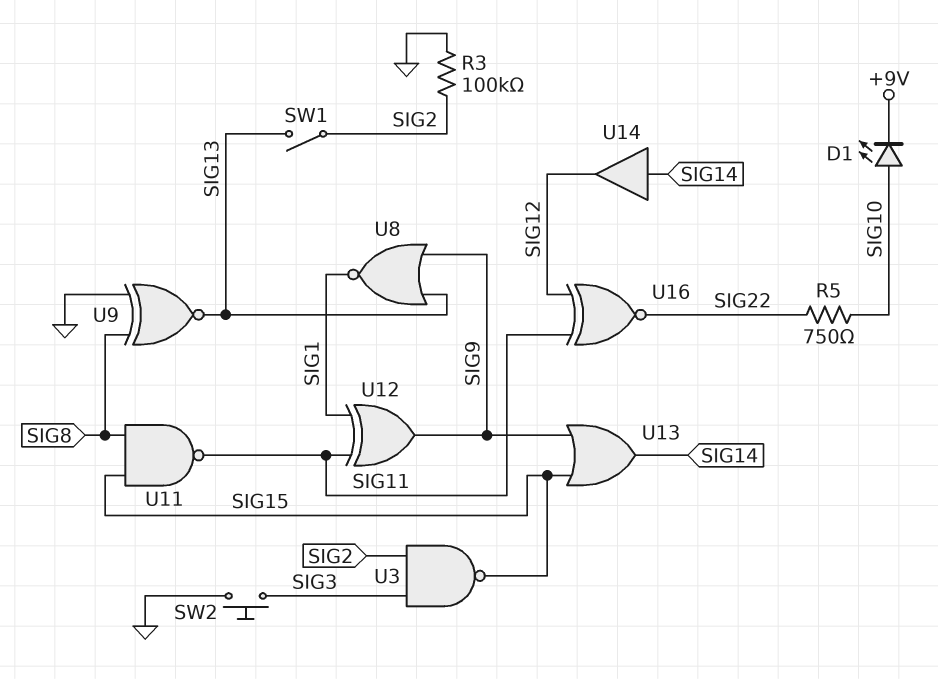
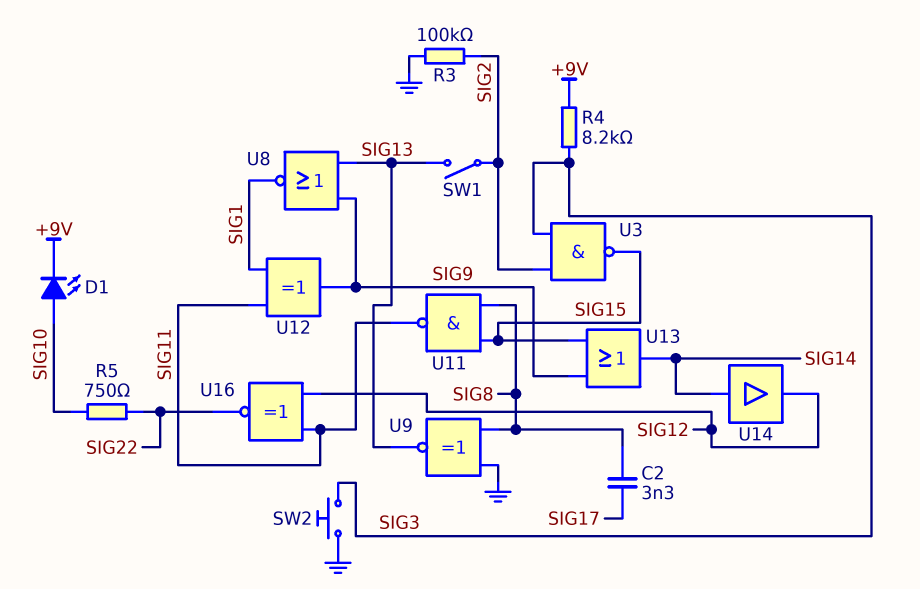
C2: none -> 3.3nF (SIG8, SIG17)
R4: none -> 8.2k (+9V, SIG3)

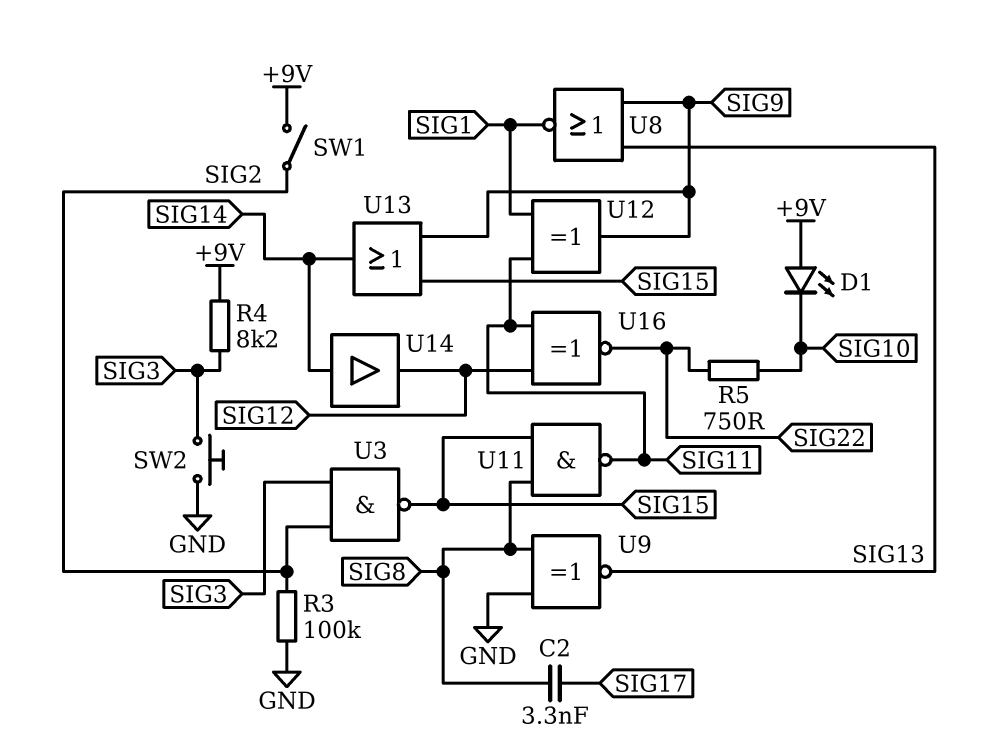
D1: LED (A SIG10, K +9V) -> LED (A +9V, K SIG10)
SW1: switch (SIG2, SIG13) -> switch (+9V, SIG2)

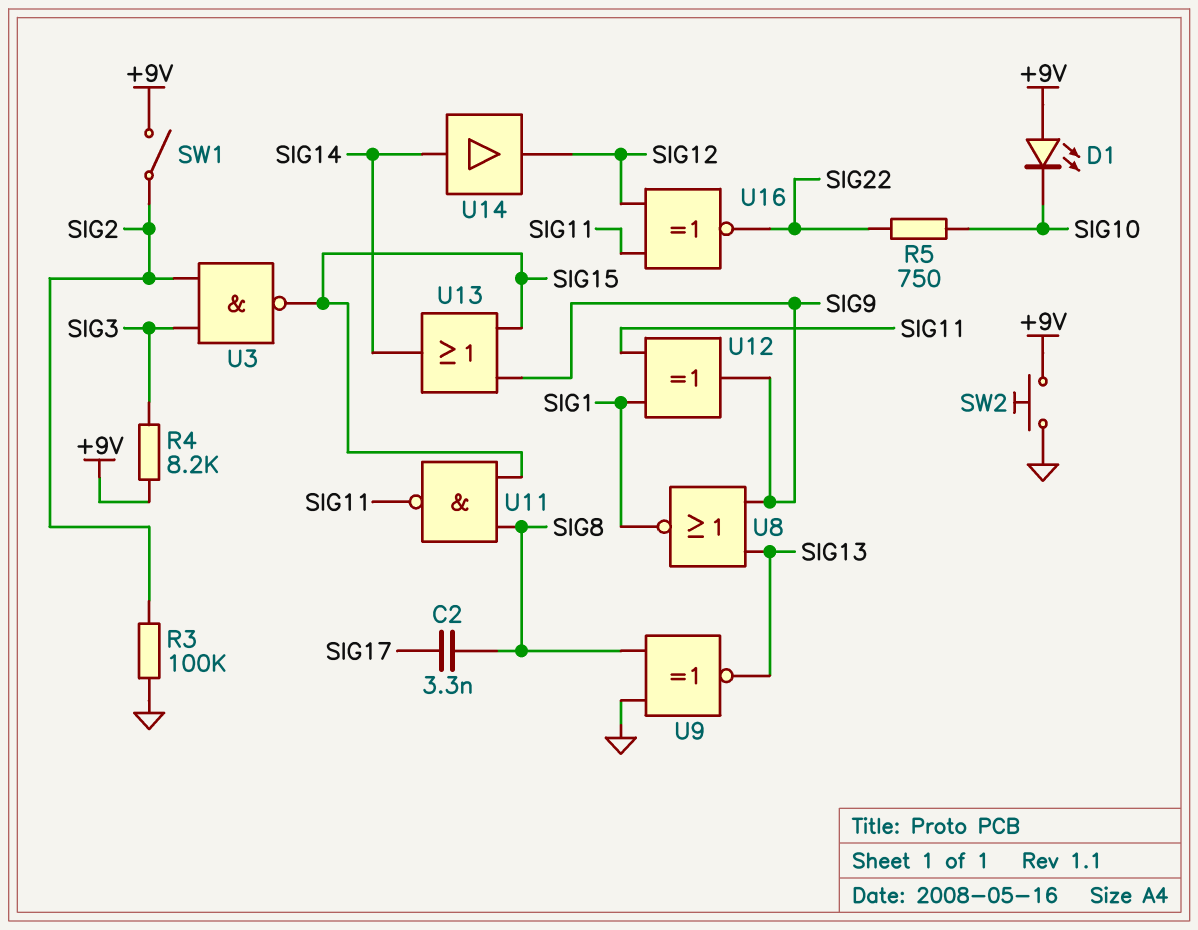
SW2: button (GND, SIG3) -> button (+9V, GND)

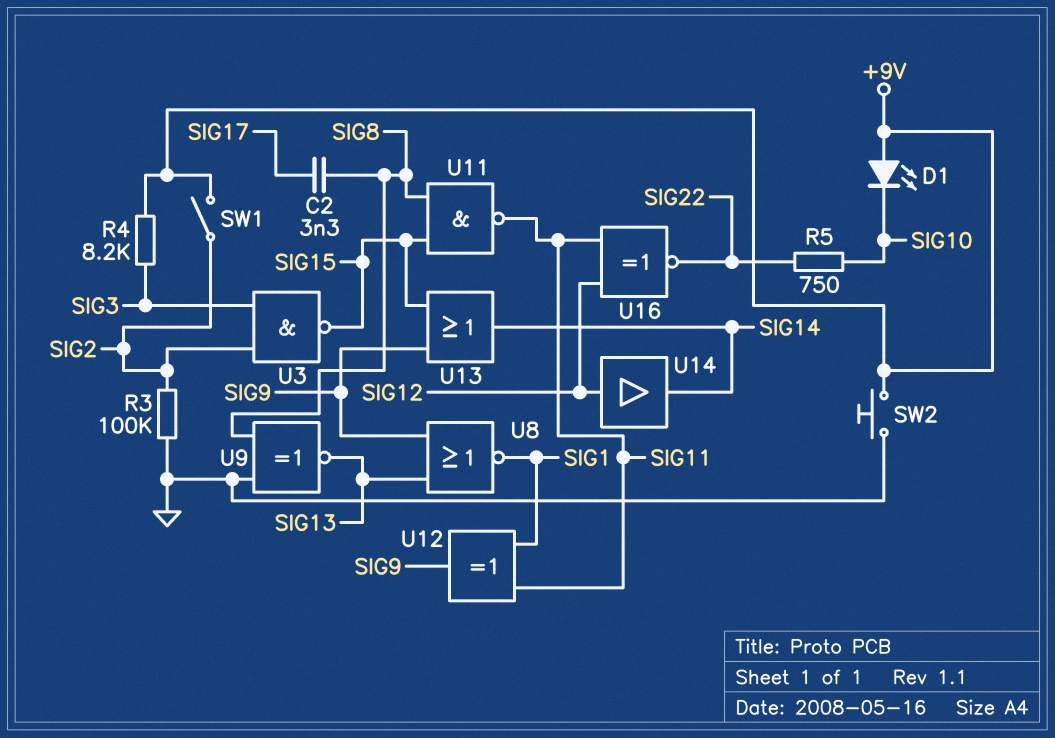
U14: buffer (in SIG14, out SIG12) -> buffer (in SIG12, out SIG14)

